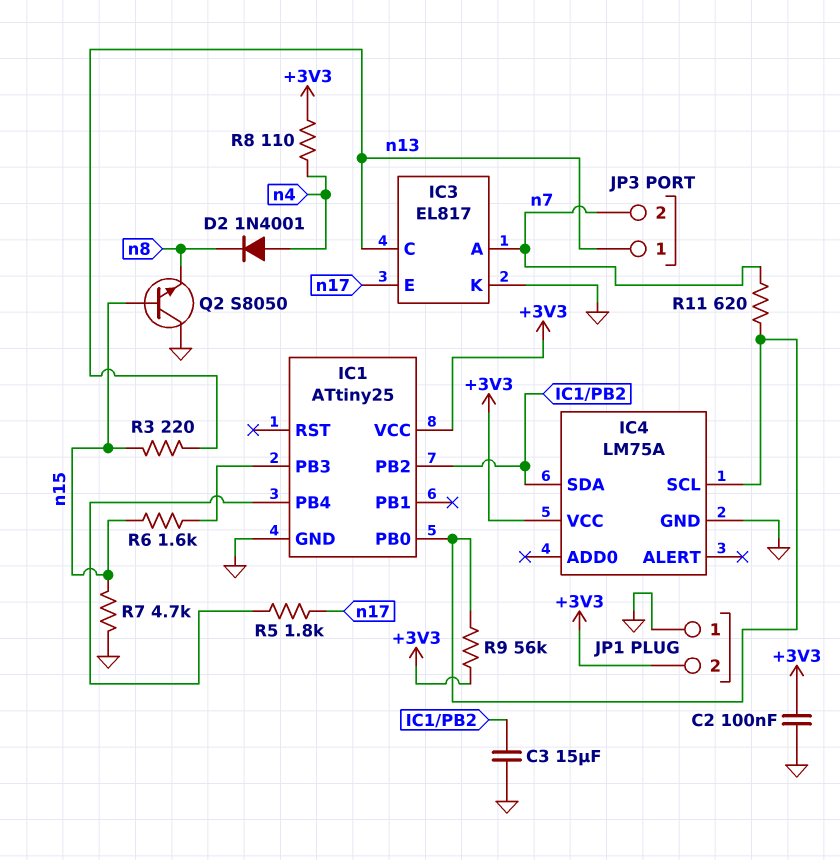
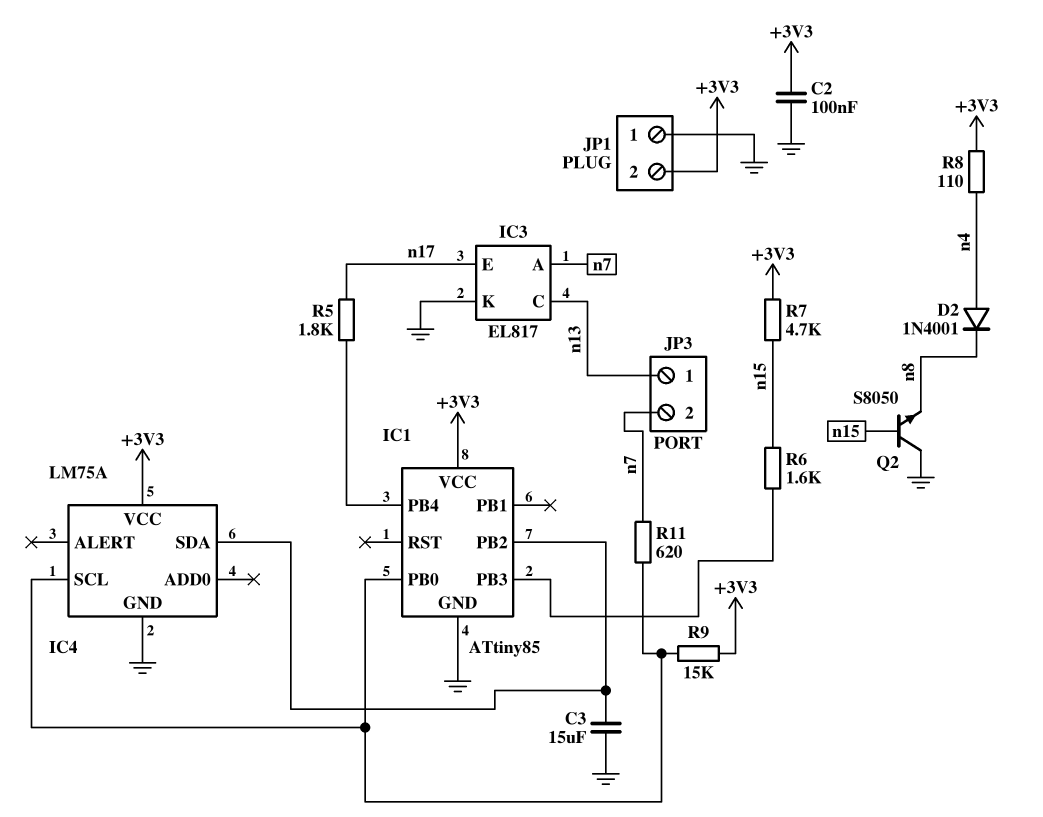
IC1: ATtiny25 -> ATtiny85
R3: 220 (n13, n15) -> none
R7: 4.7k (GND, n15) -> 4.7k (+3V3, n15)
R9: 56k (+3V3, IC1/PB0) -> 15k (+3V3, IC1/PB0)

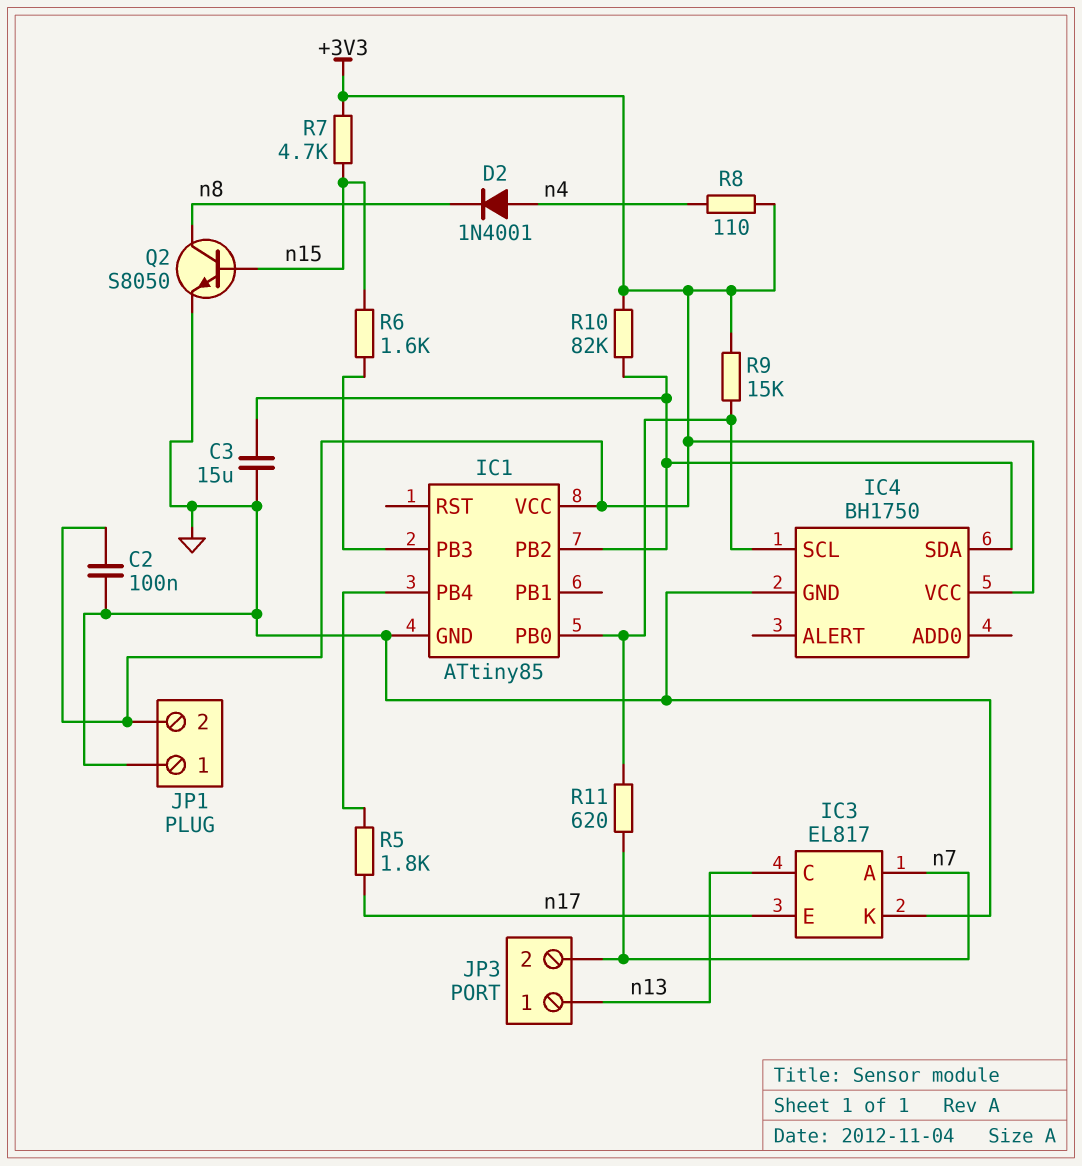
IC4: LM75A -> BH1750
Q2: NPN S8050 (B n15, C GND, E n8) -> NPN S8050 (B n15, C n8, E GND)
R10: none -> 82k (+3V3, IC1/PB2)

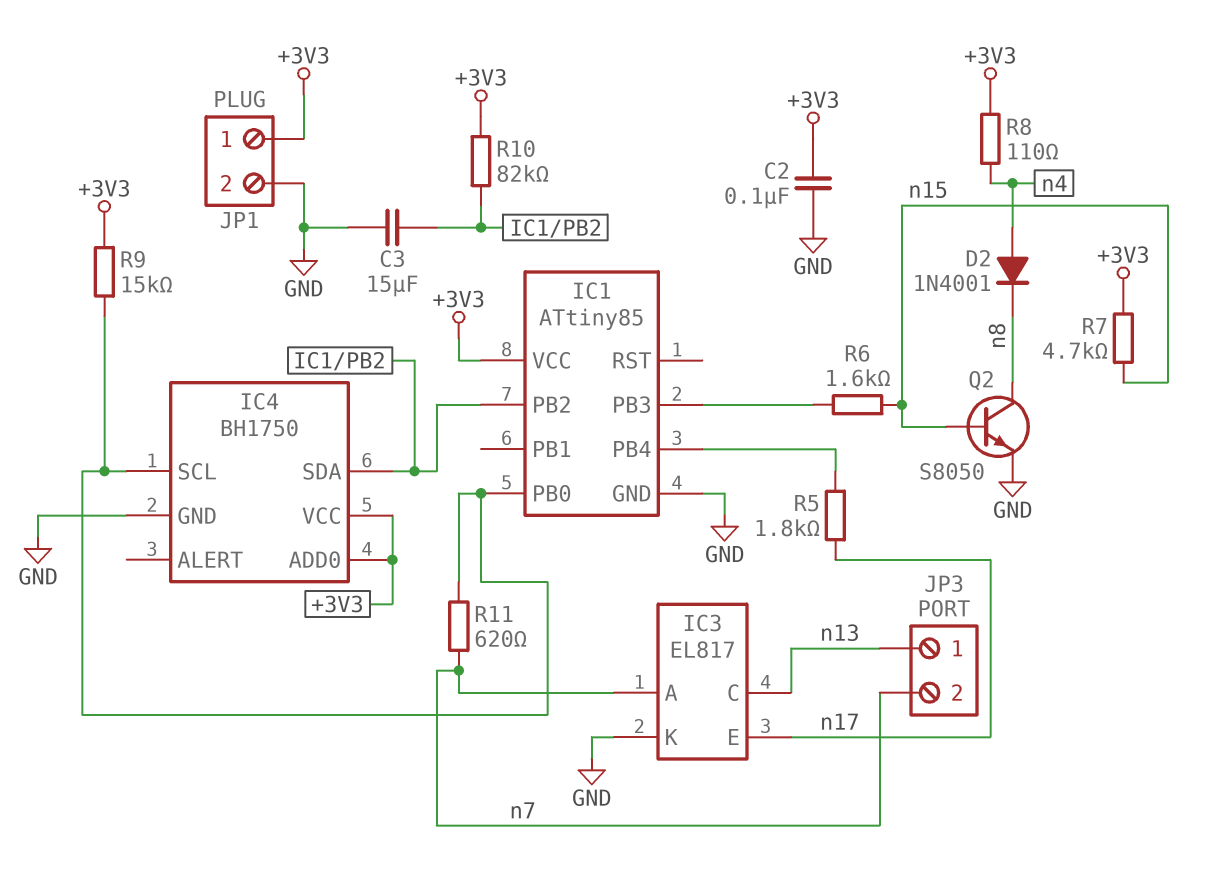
IC4 pin ADD0: none -> +3V3
JP1 pin 1: GND -> +3V3
JP1 pin 2: +3V3 -> GND

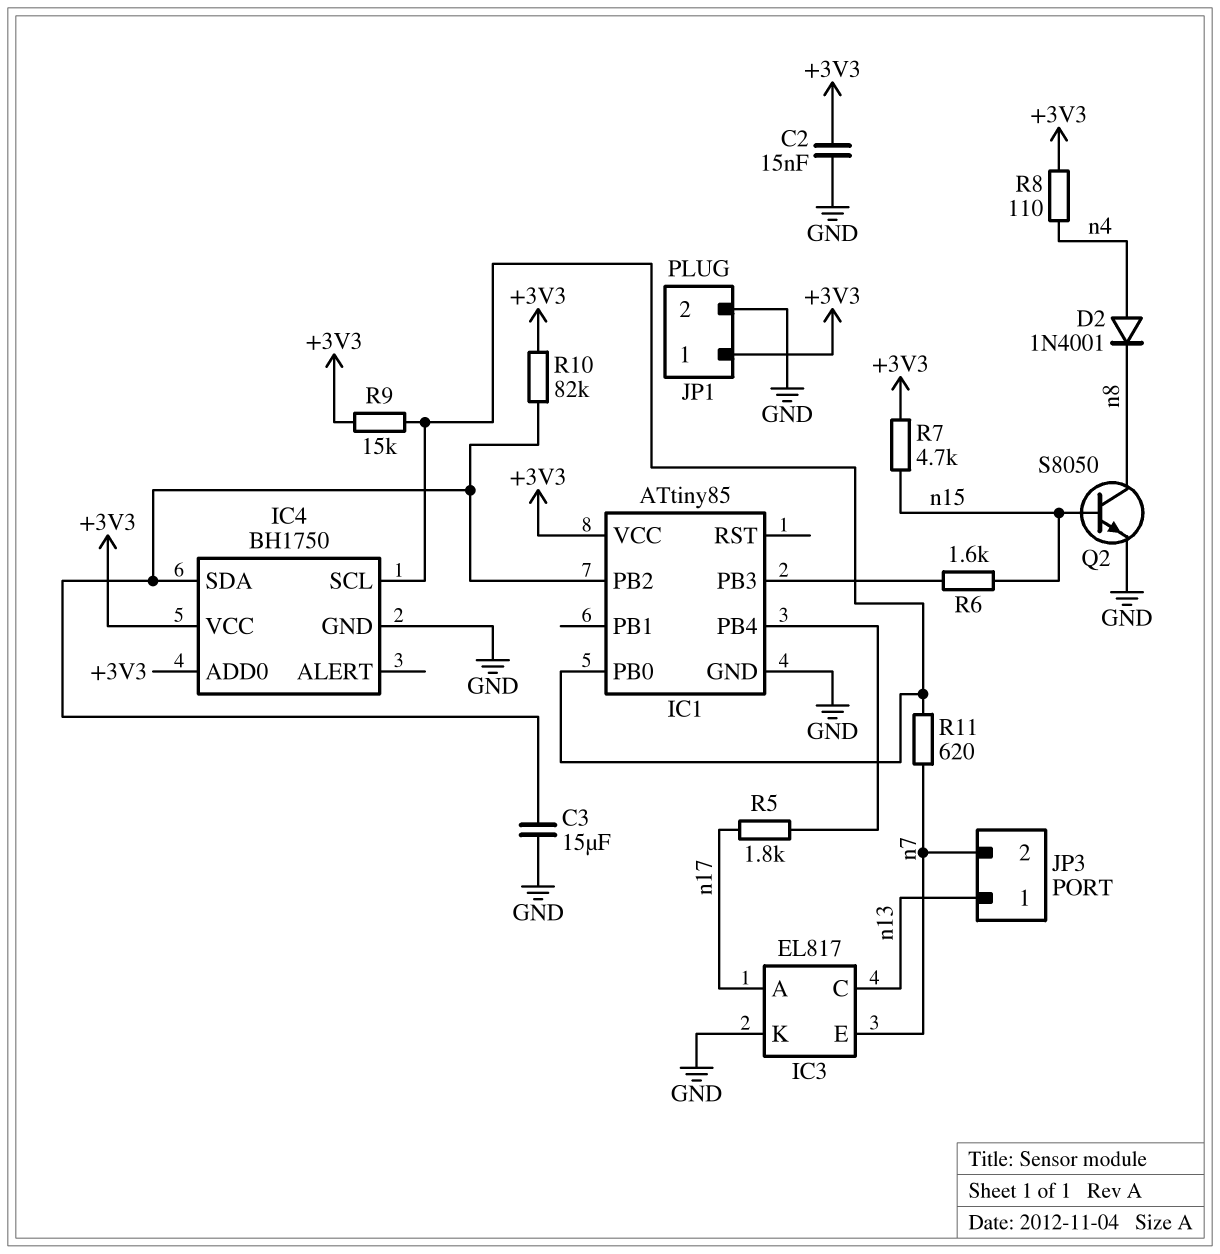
C2: 100nF (+3V3, GND) -> 15nF (+3V3, GND)
IC3 pin A: n7 -> n17
IC3 pin E: n17 -> n7

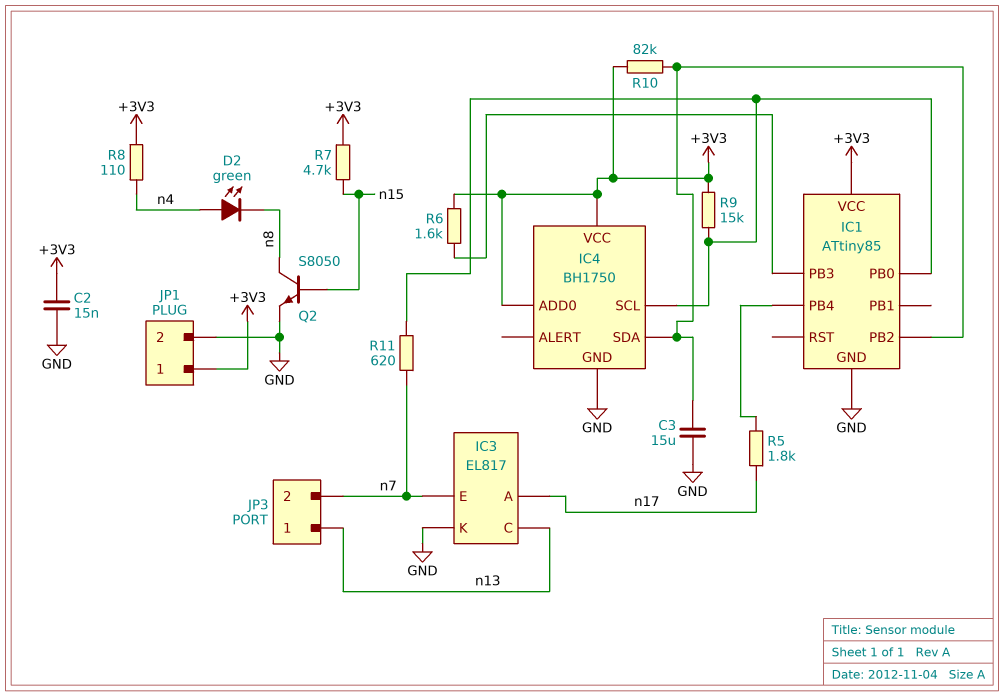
D2: diode 1N4001 (A n4, K n8) -> LED green (A n4, K n8)
R6: 1.6k (IC1/PB3, n15) -> 1.6k (+3V3, IC1/PB3)

